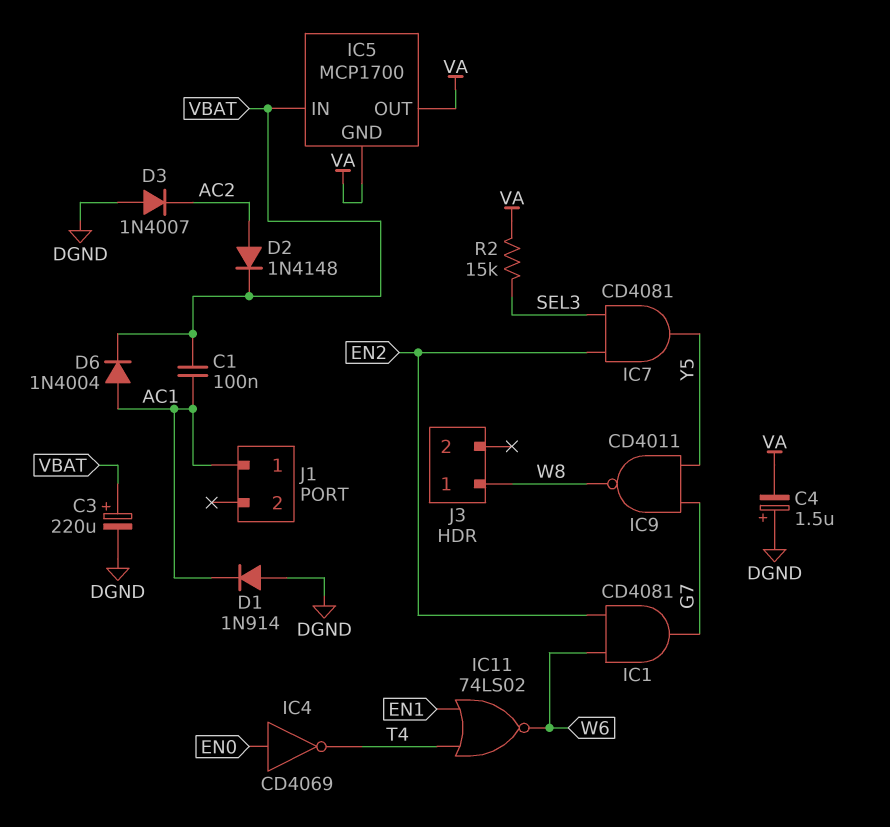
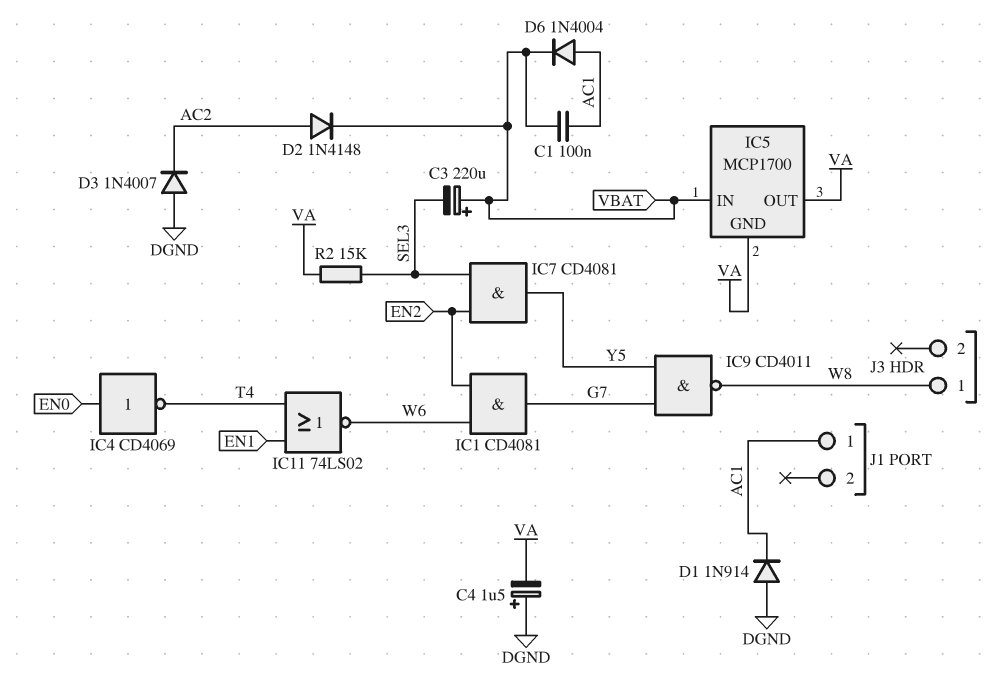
C3: 220uF (plus VBAT, minus DGND) -> 220uF (plus VBAT, minus SEL3)

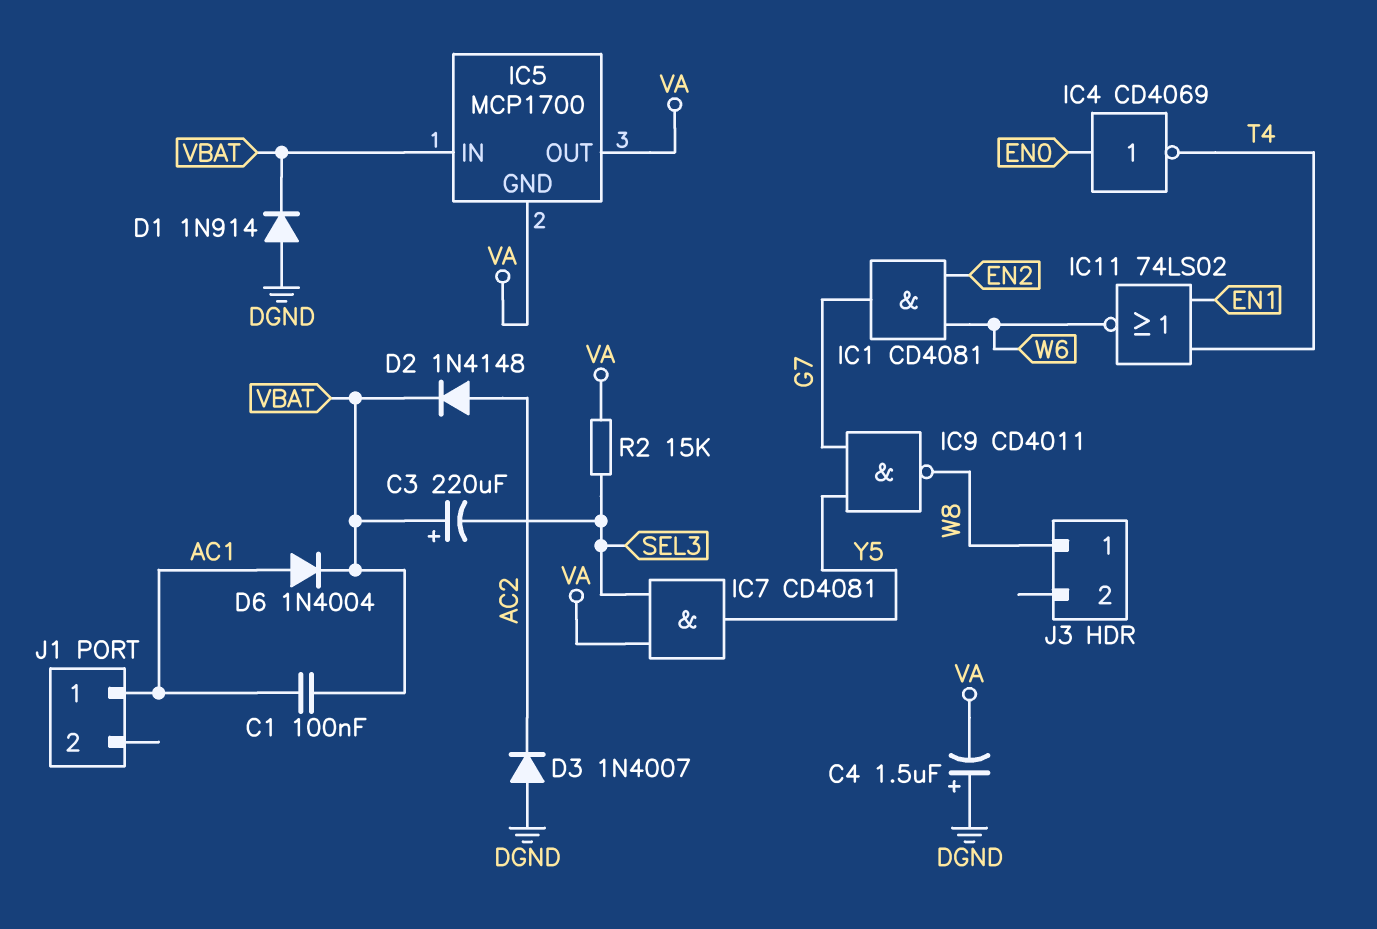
D1: diode 1N914 (A DGND, K AC1) -> diode 1N914 (A DGND, K VBAT)
IC7: AND CD4081 (in EN2, in SEL3, out Y5) -> AND CD4081 (in SEL3, in VA, out Y5)

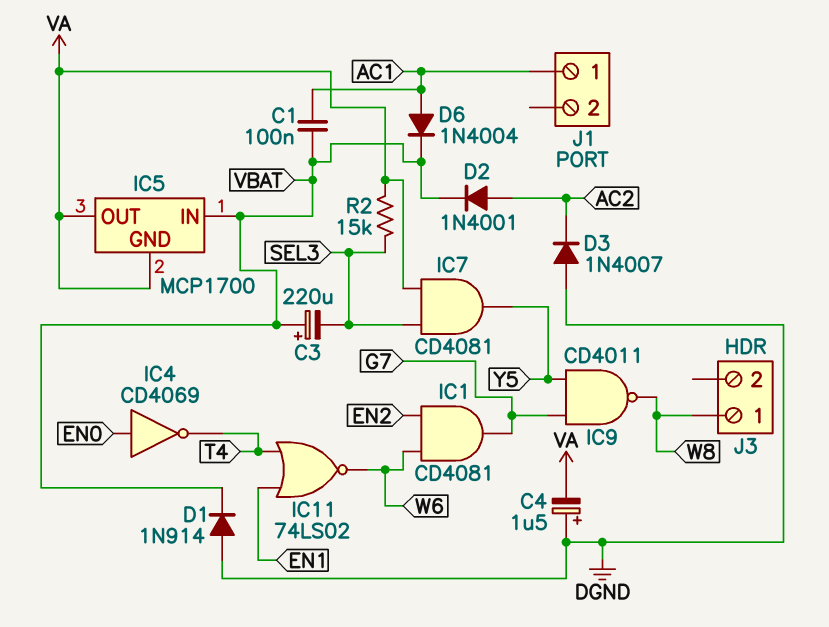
D2: diode 1N4148 (A AC2, K VBAT) -> diode 1N4001 (A AC2, K VBAT)

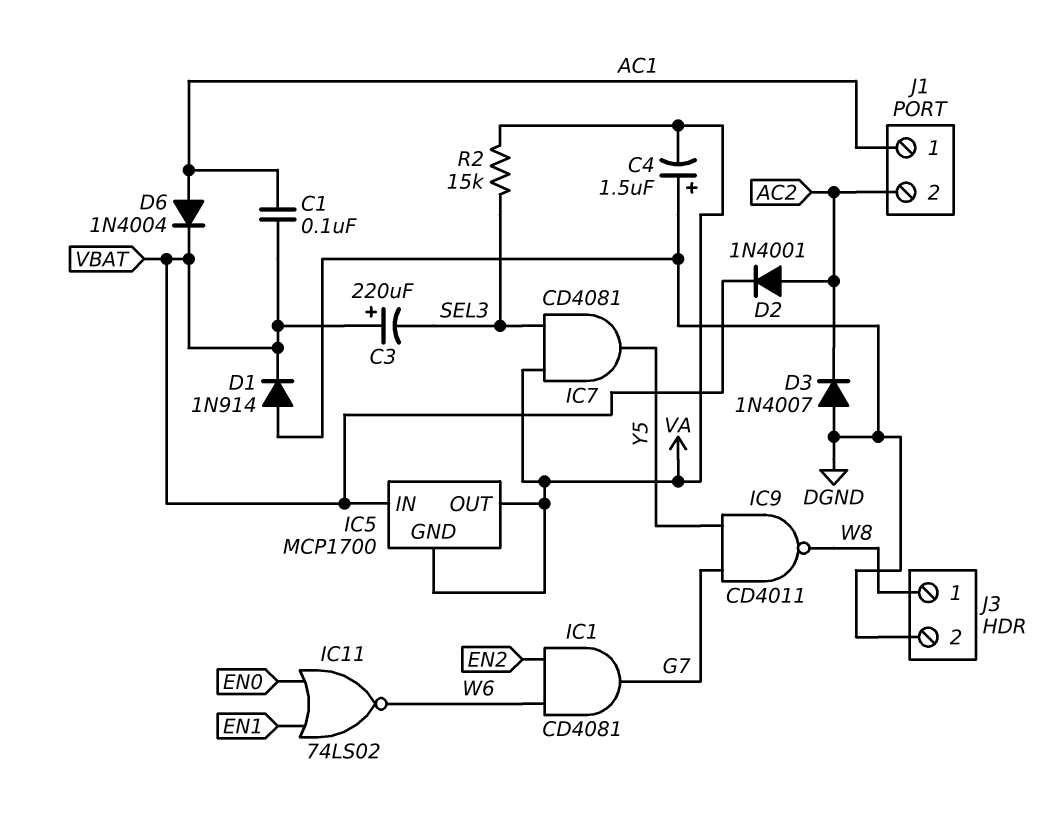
IC4: NOT CD4069 (in EN0, out T4) -> none
IC11: NOR 74LS02 (in EN1, in T4, out W6) -> NOR 74LS02 (in EN0, in EN1, out W6)
J1 pin 2: none -> AC2
J3 pin 2: none -> DGND

